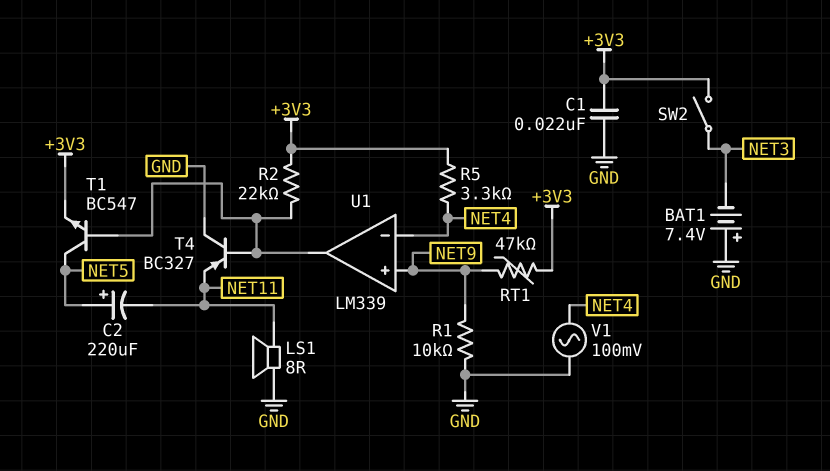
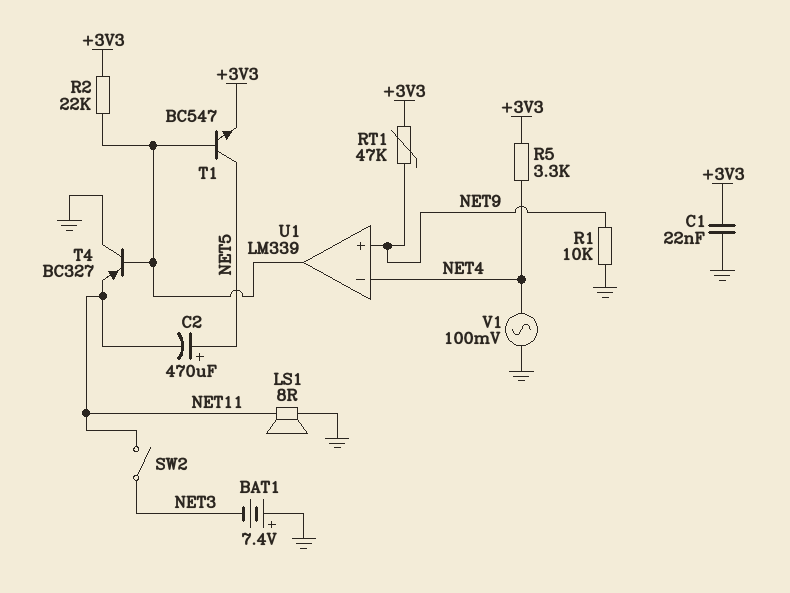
C2: 220uF (plus NET5, minus NET11) -> 470uF (plus NET5, minus NET11)
SW2: switch (+3V3, NET3) -> switch (NET3, NET11)

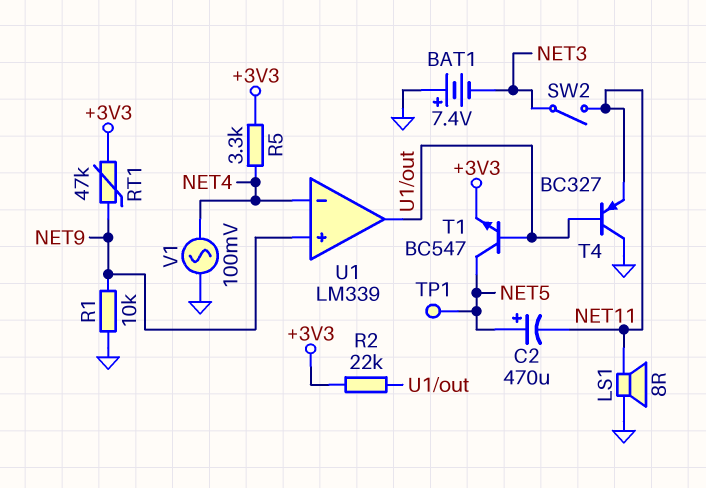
C1: 22nF (+3V3, GND) -> none
TP1: none -> test point (NET5)

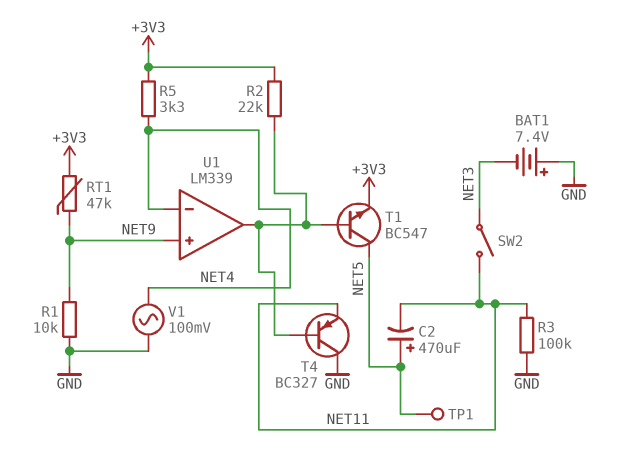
LS1: speaker 8R (GND, NET11) -> none
R3: none -> 100k (GND, NET11)

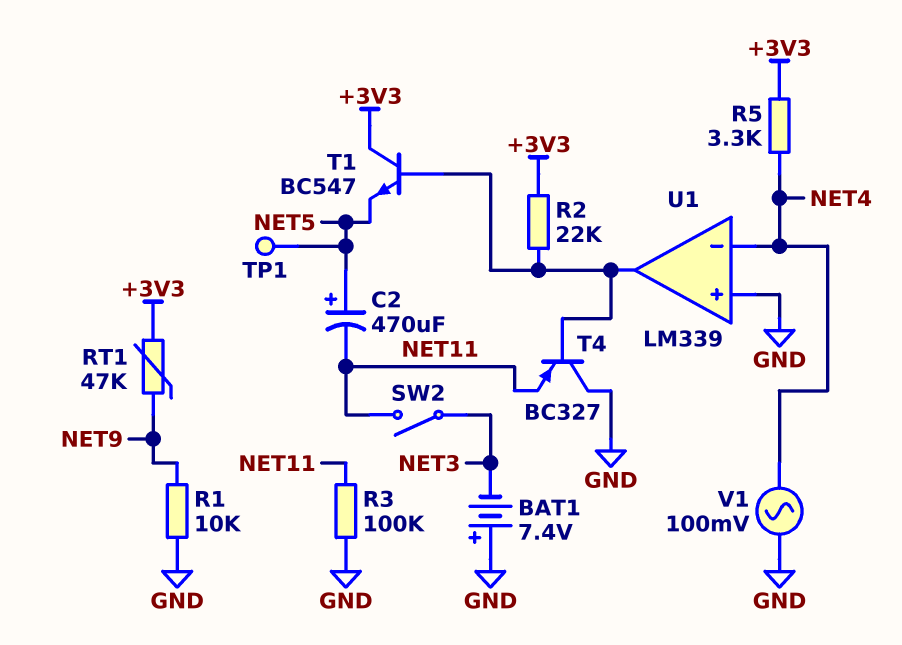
T1: NPN BC547 (B U1/out, C NET5, E +3V3) -> NPN BC547 (B U1/out, C +3V3, E NET5)
U1 pin in+: NET9 -> GND

